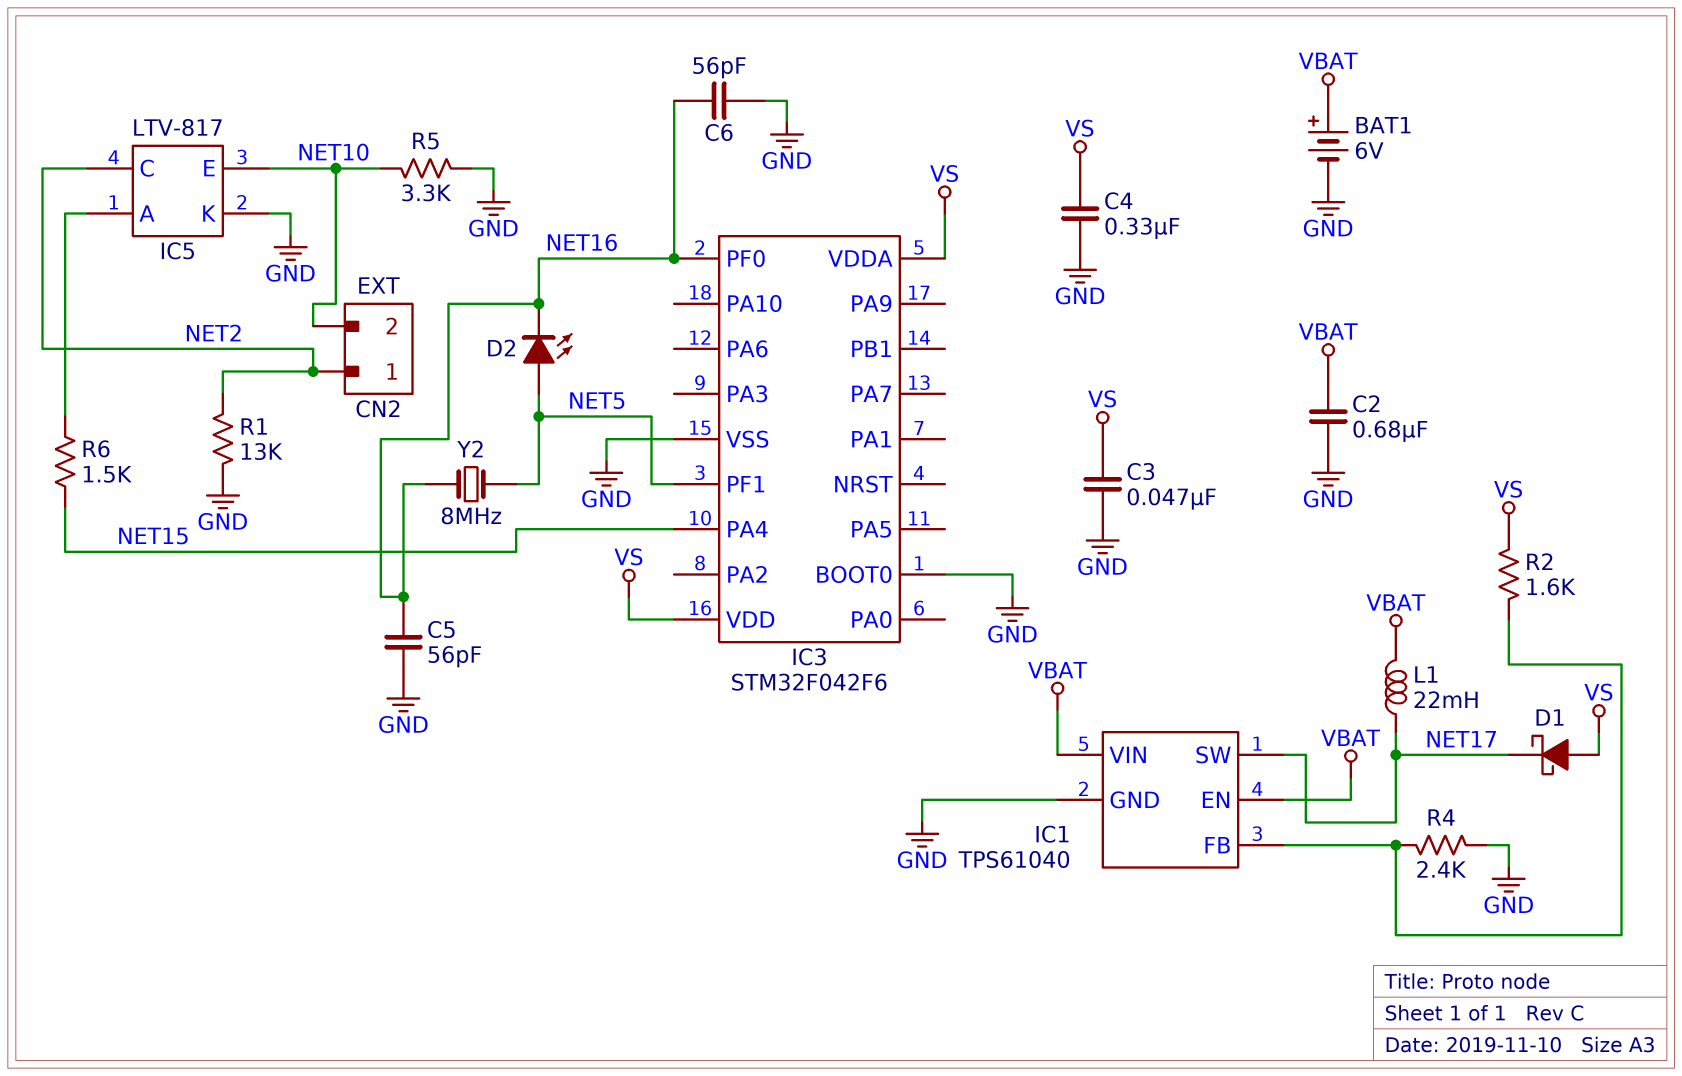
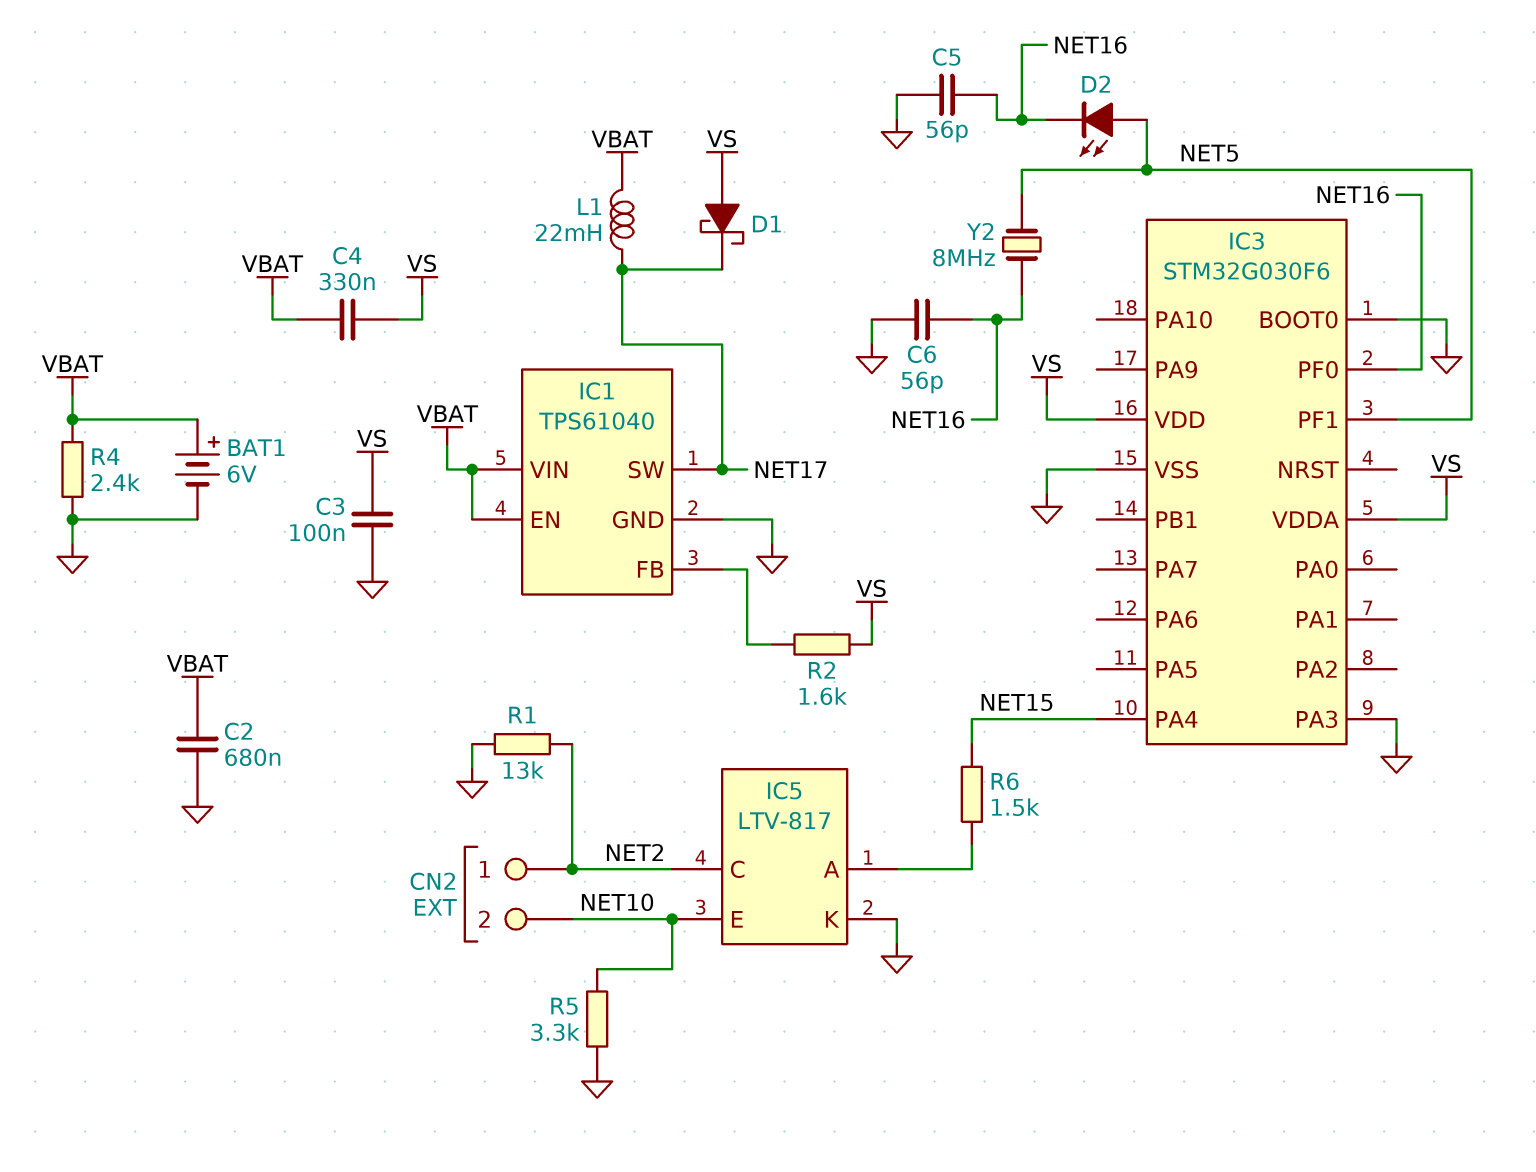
C3: 47nF (GND, VS) -> 100nF (GND, VS)
C4: 330nF (GND, VS) -> 330nF (VBAT, VS)
IC3: STM32F042F6 -> STM32G030F6
IC3 pin PA3: none -> GND
R4: 2.4k (GND, IC1/FB) -> 2.4k (GND, VBAT)

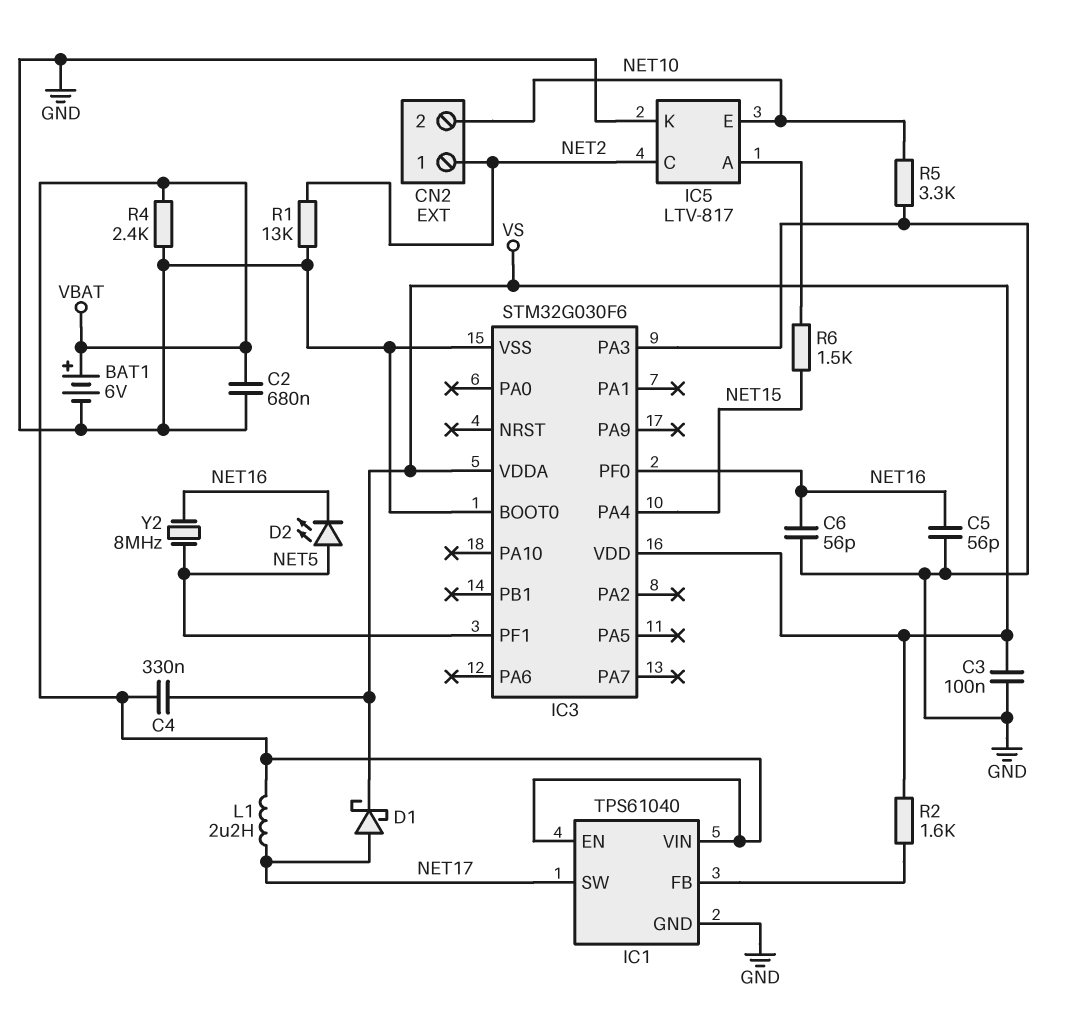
D1: schottky (A VS, K NET17) -> schottky (A NET17, K VS)
L1: 22mH (NET17, VBAT) -> 2.2uH (NET17, VBAT)

